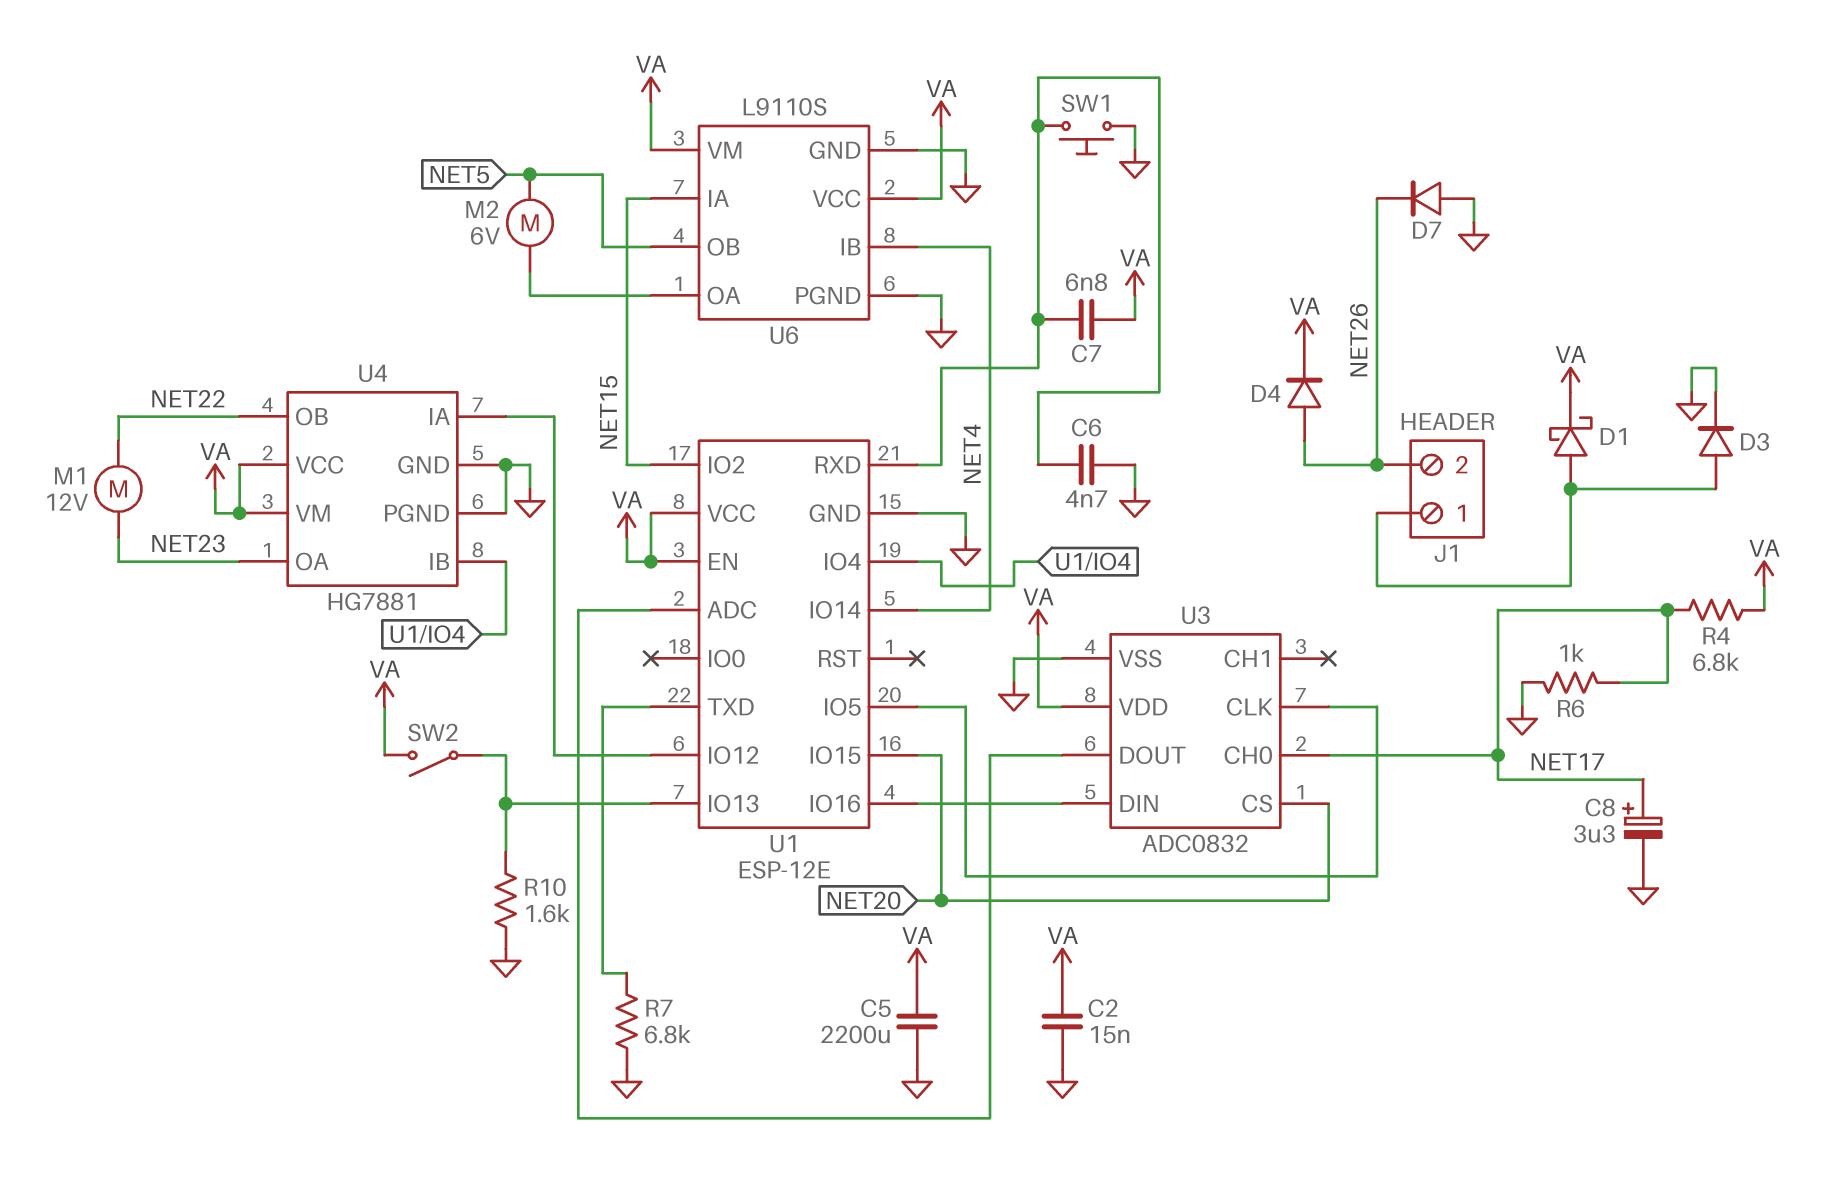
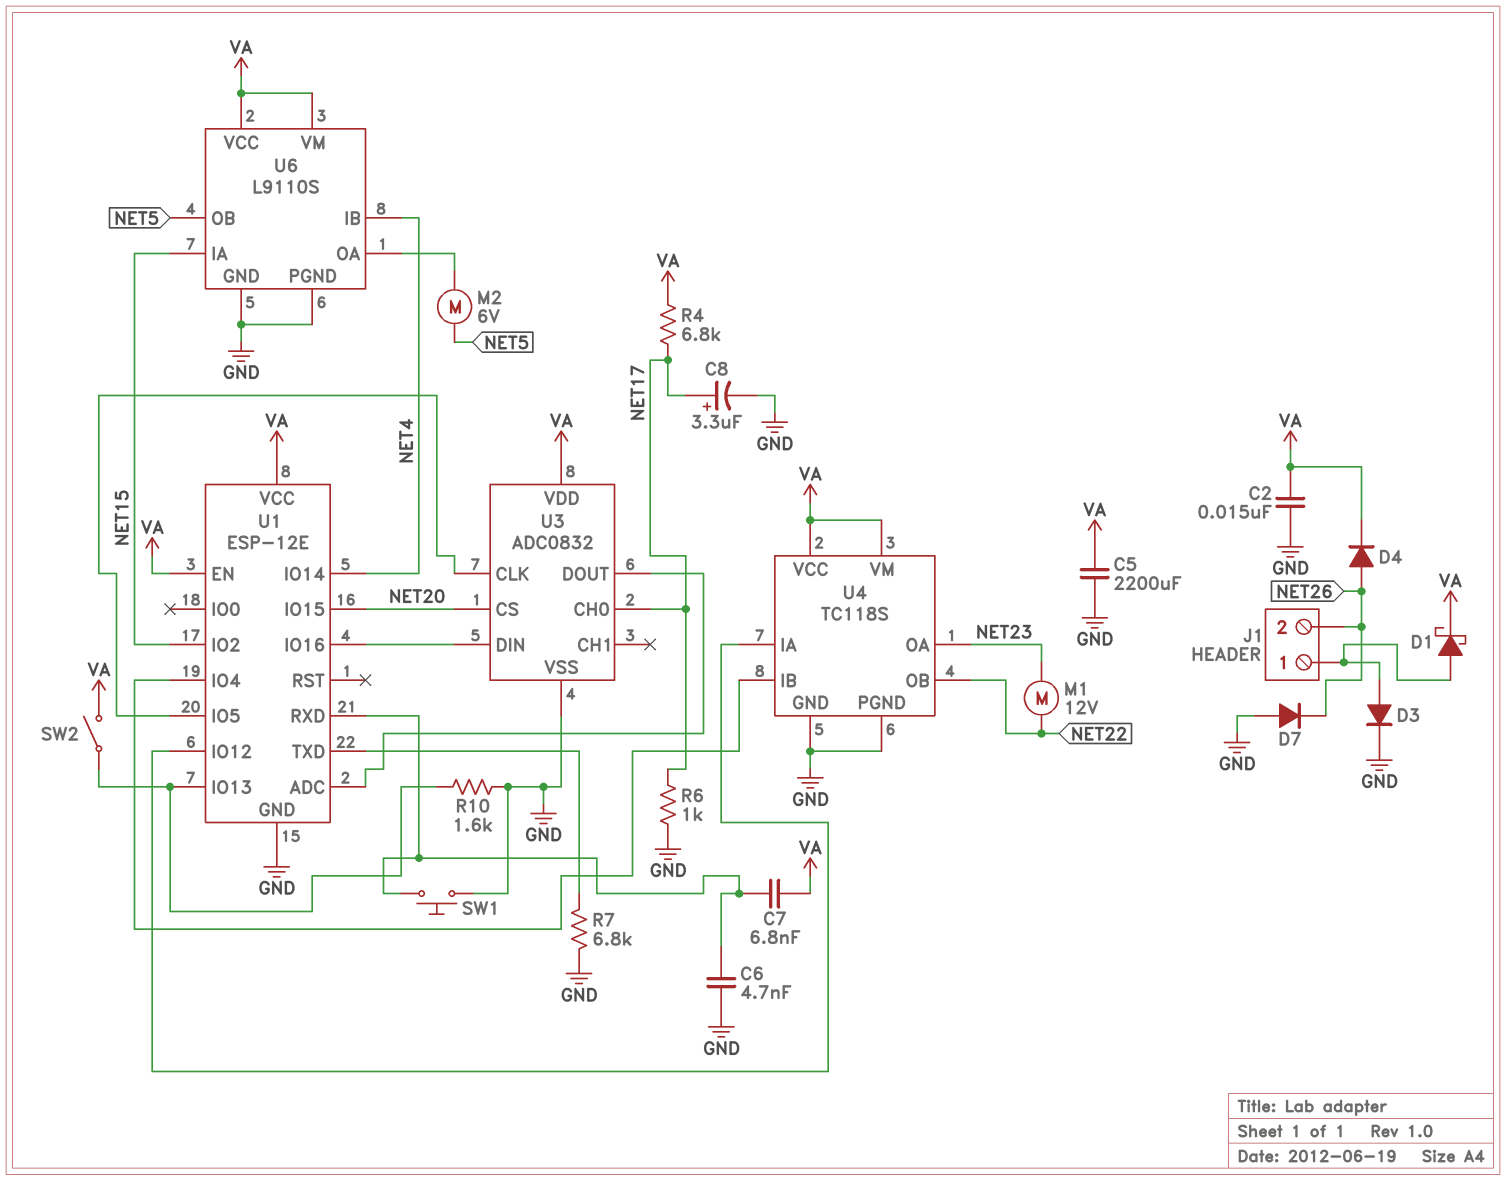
U4: HG7881 -> TC118S

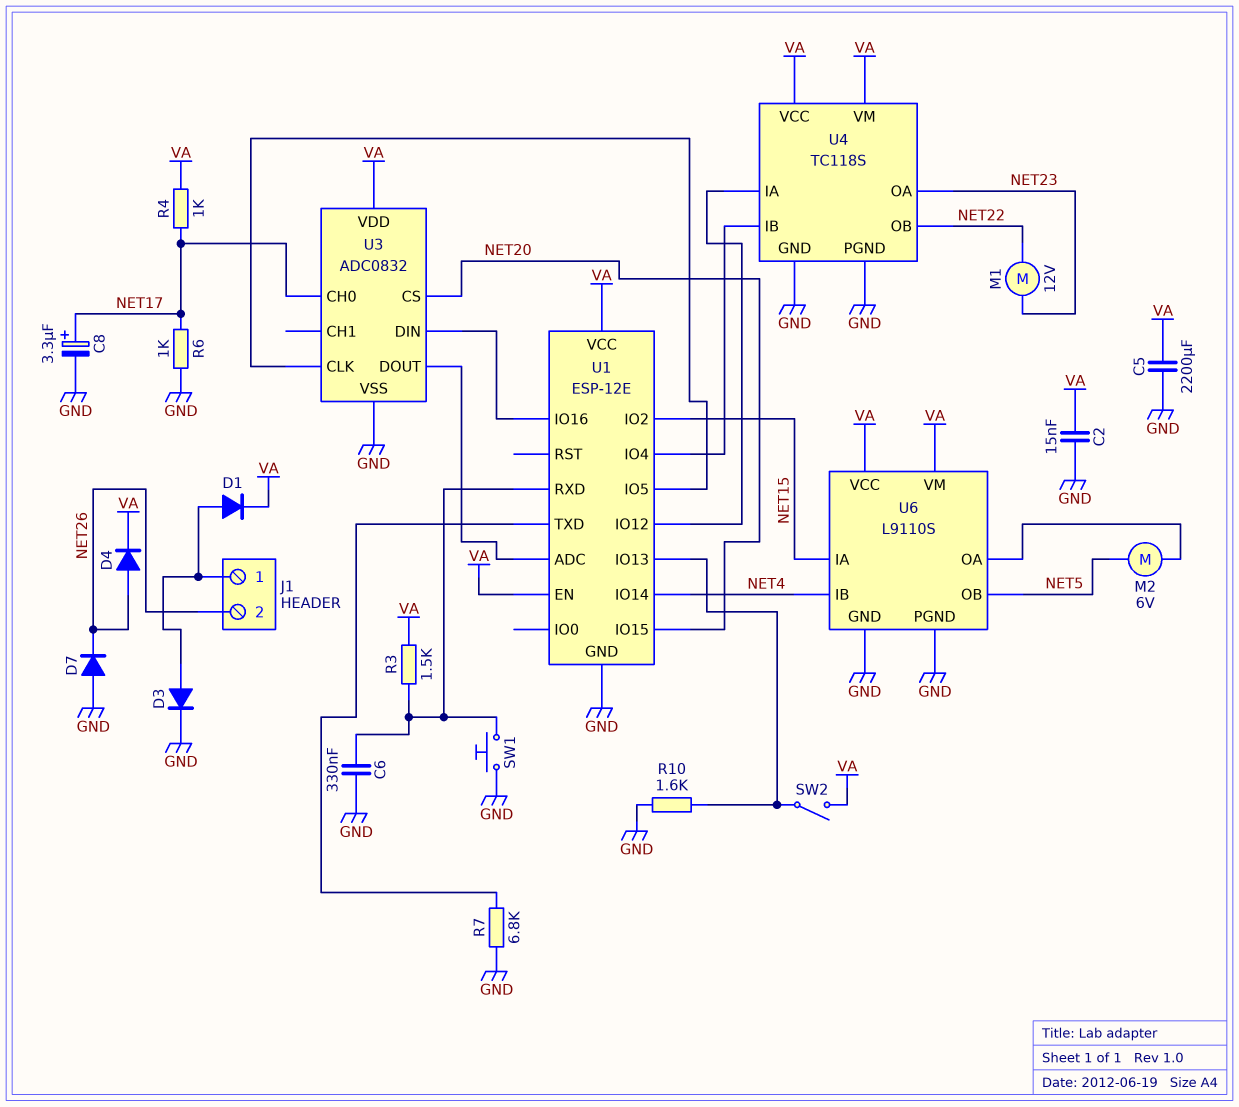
C6: 4.7nF (GND, U1/RXD) -> 330nF (GND, U1/RXD)
C7: 6.8nF (U1/RXD, VA) -> none
D1: schottky (A J1/1, K VA) -> diode (A J1/1, K VA)
R3: none -> 1.5k (U1/RXD, VA)
R4: 6.8k (NET17, VA) -> 1k (NET17, VA)

